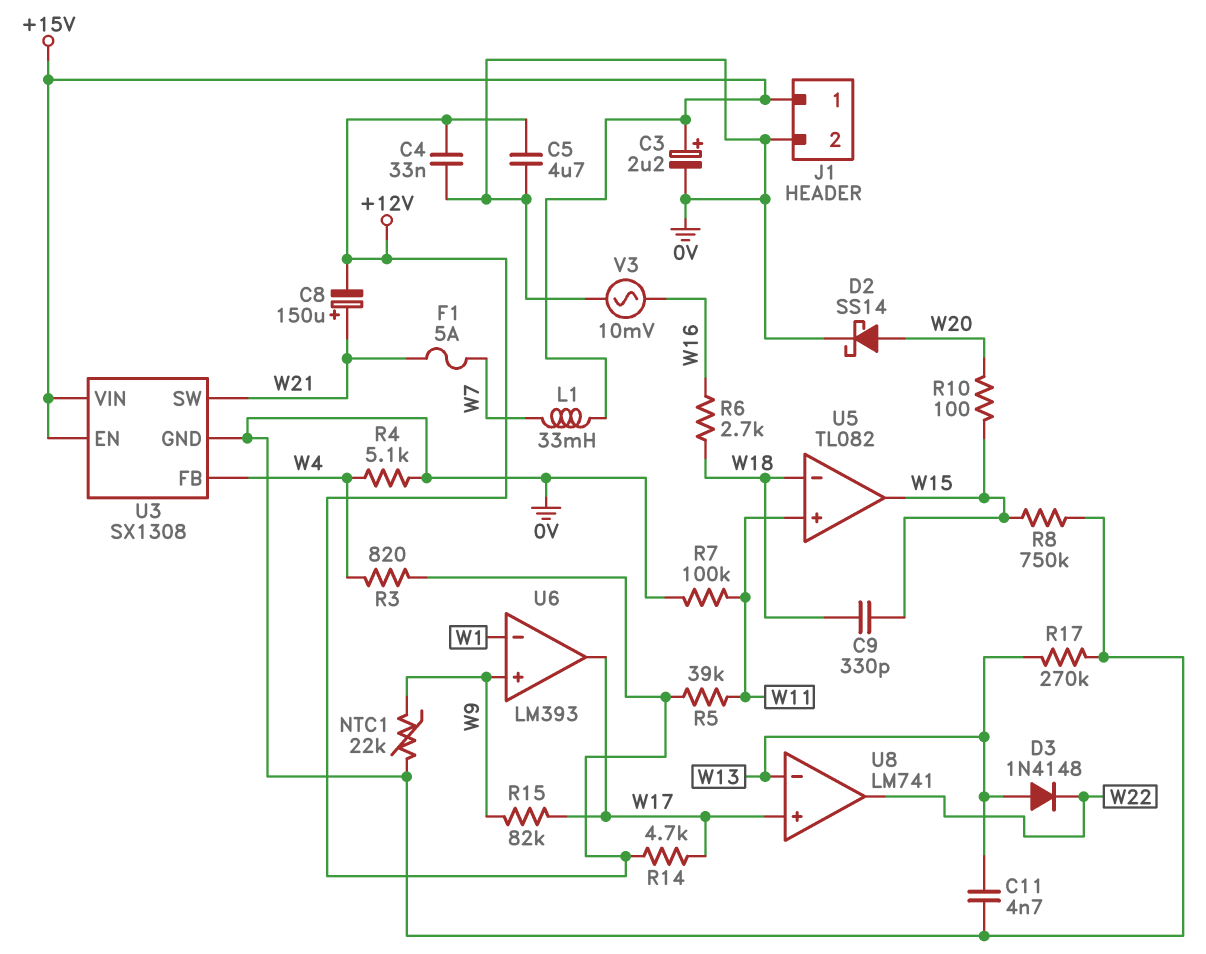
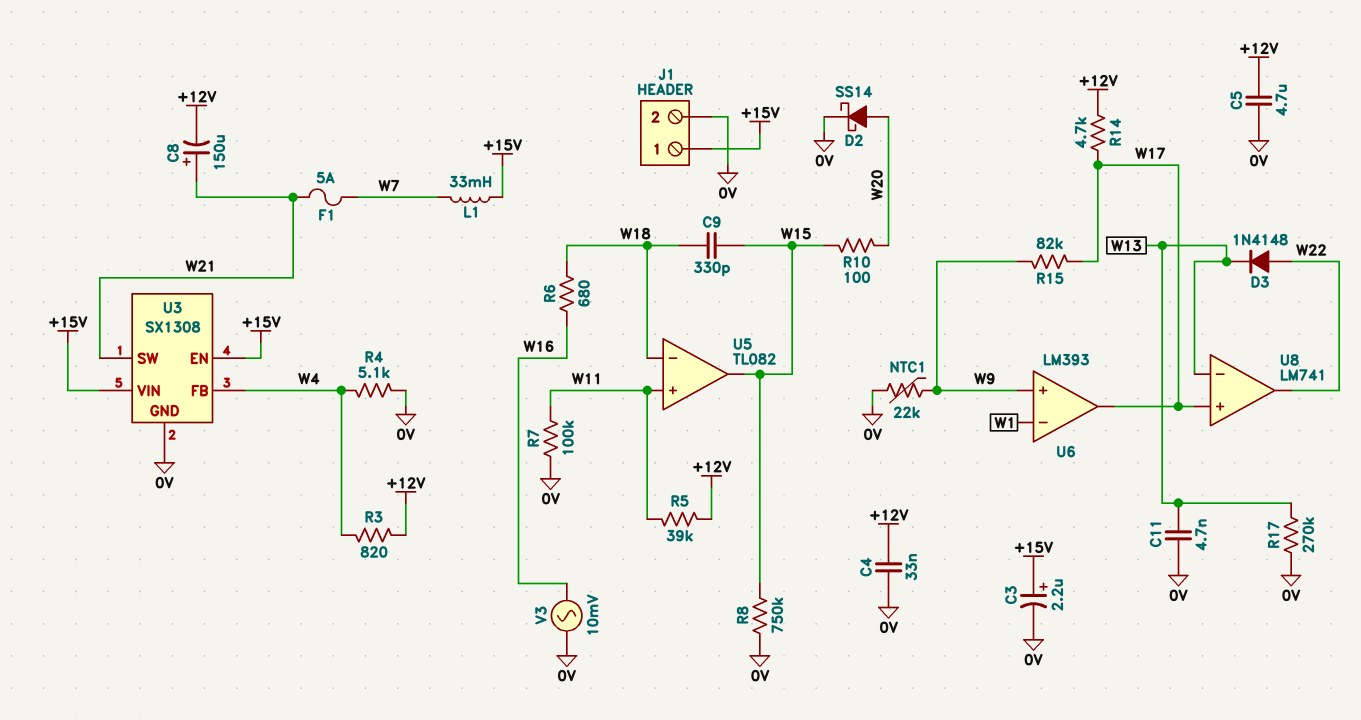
D3: diode 1N4148 (A W13, K W22) -> diode 1N4148 (A W22, K W13)
R6: 2.7k (W16, W18) -> 680 (W16, W18)

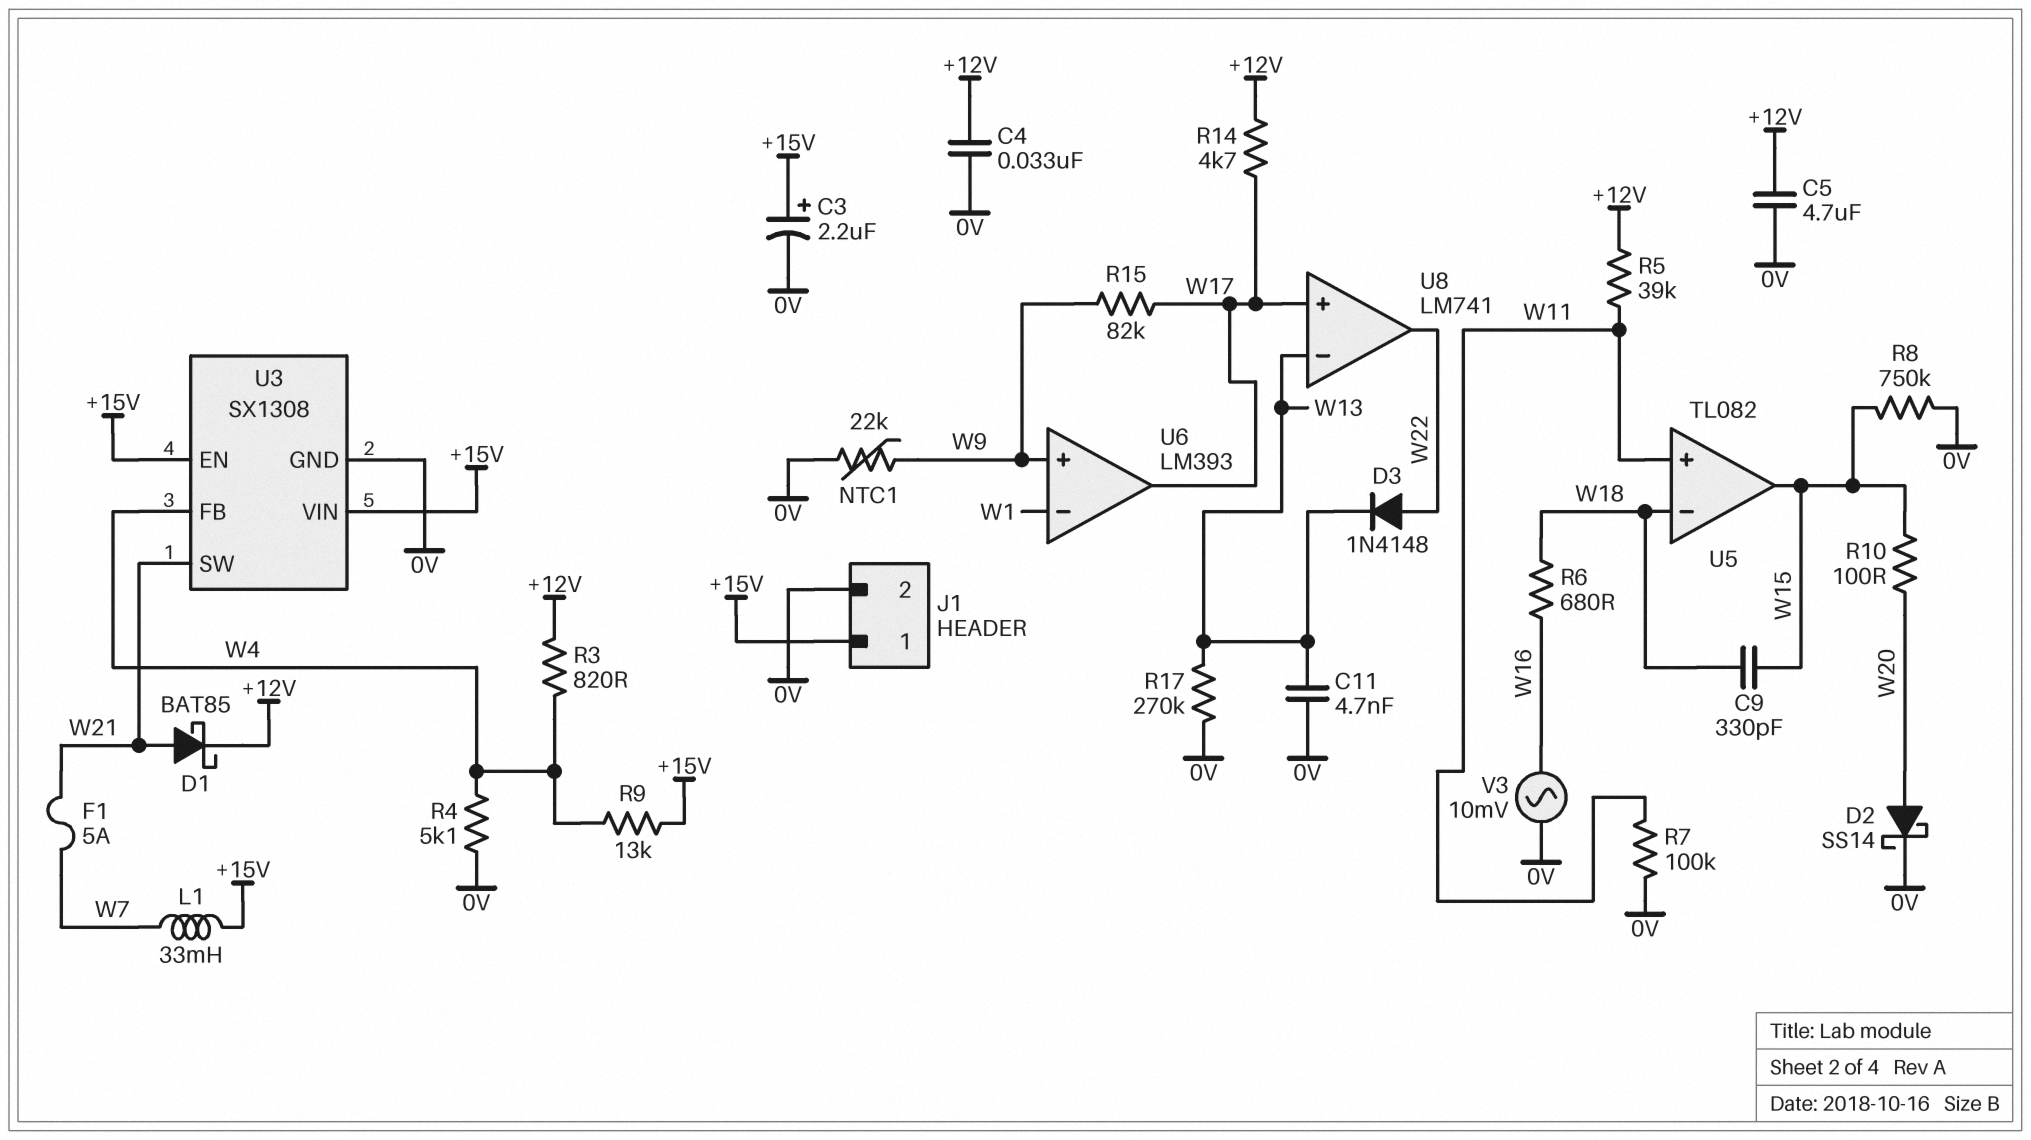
C8: 150uF (plus W21, minus +12V) -> none
D1: none -> schottky BAT85 (A W21, K +12V)
R9: none -> 13k (+15V, W4)

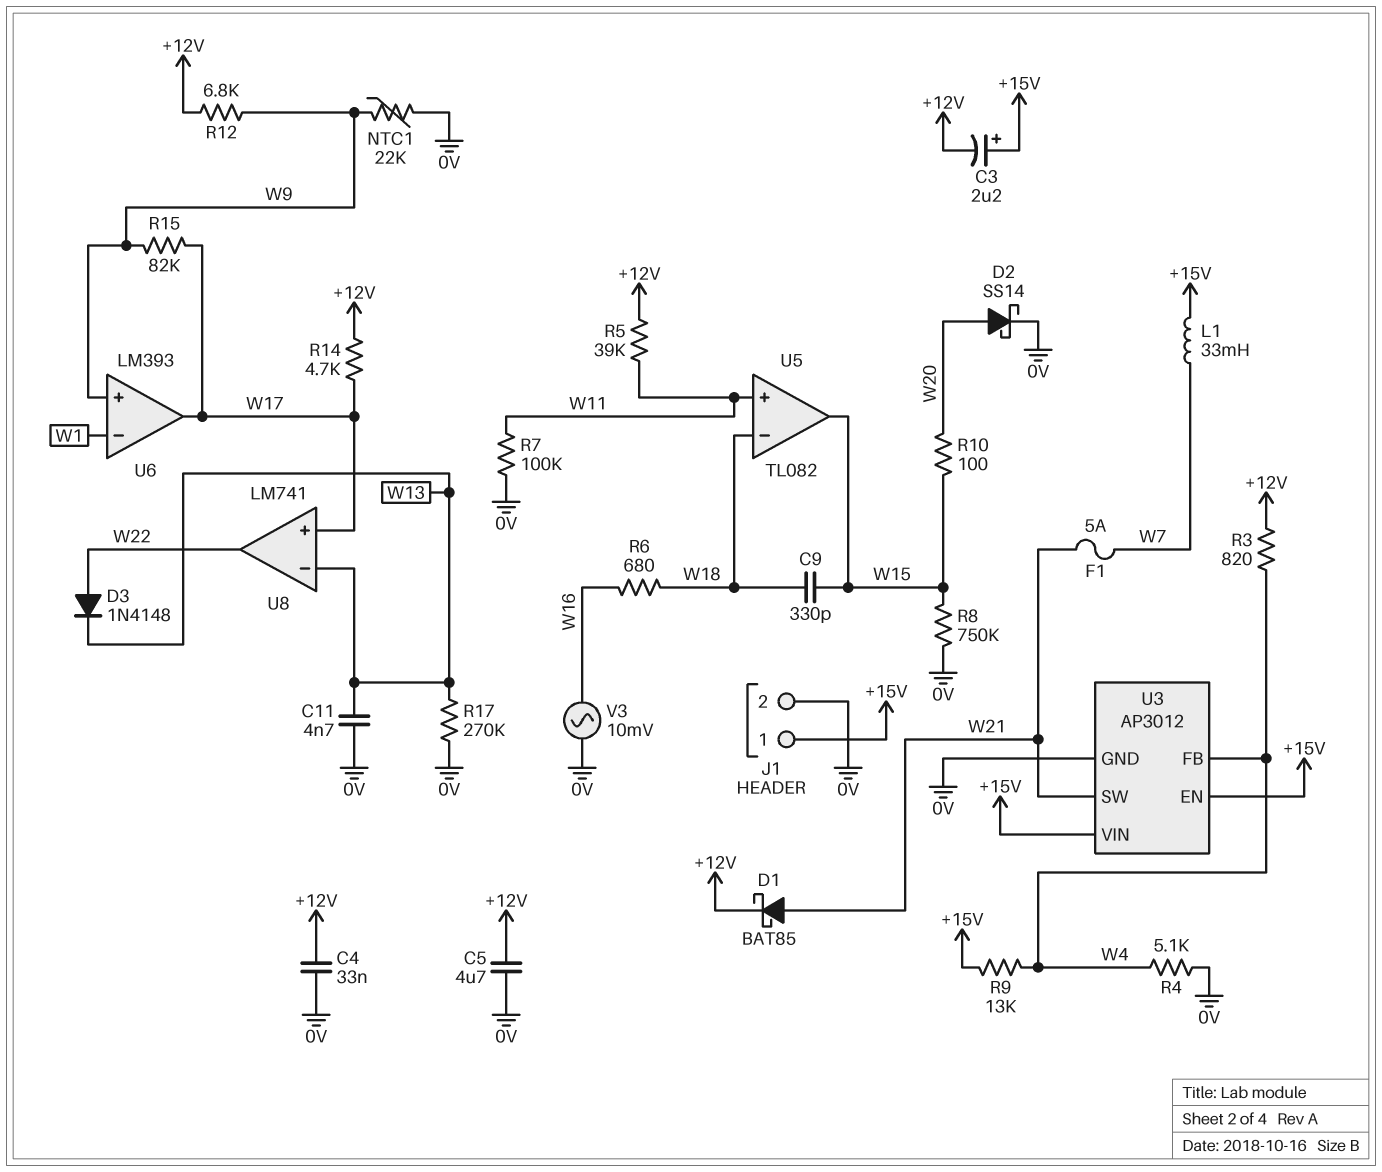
C3: 2.2uF (plus +15V, minus 0V) -> 2.2uF (plus +15V, minus +12V)
R12: none -> 6.8k (+12V, W9)
U3: SX1308 -> AP3012

